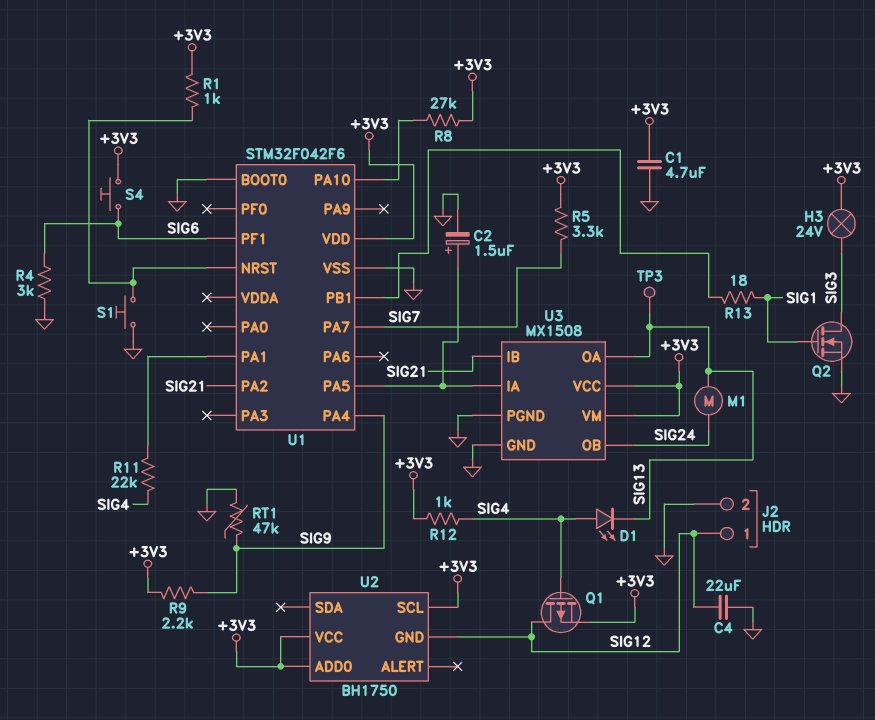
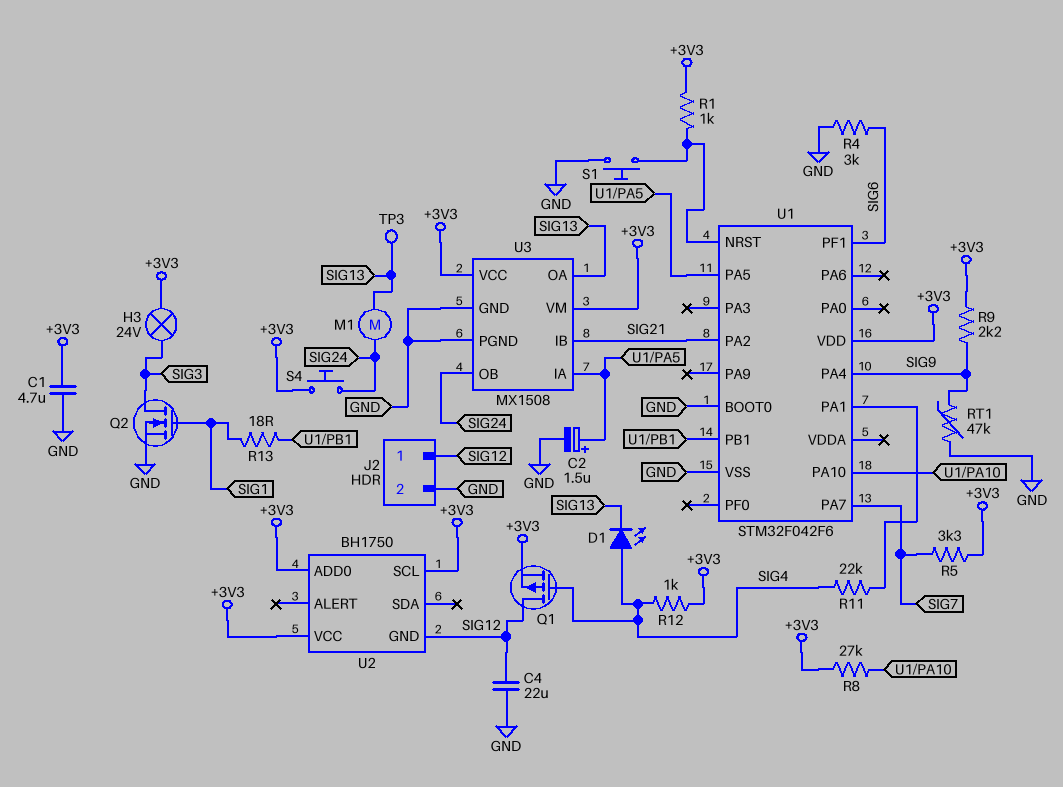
S4: button (+3V3, SIG6) -> button (+3V3, SIG24)

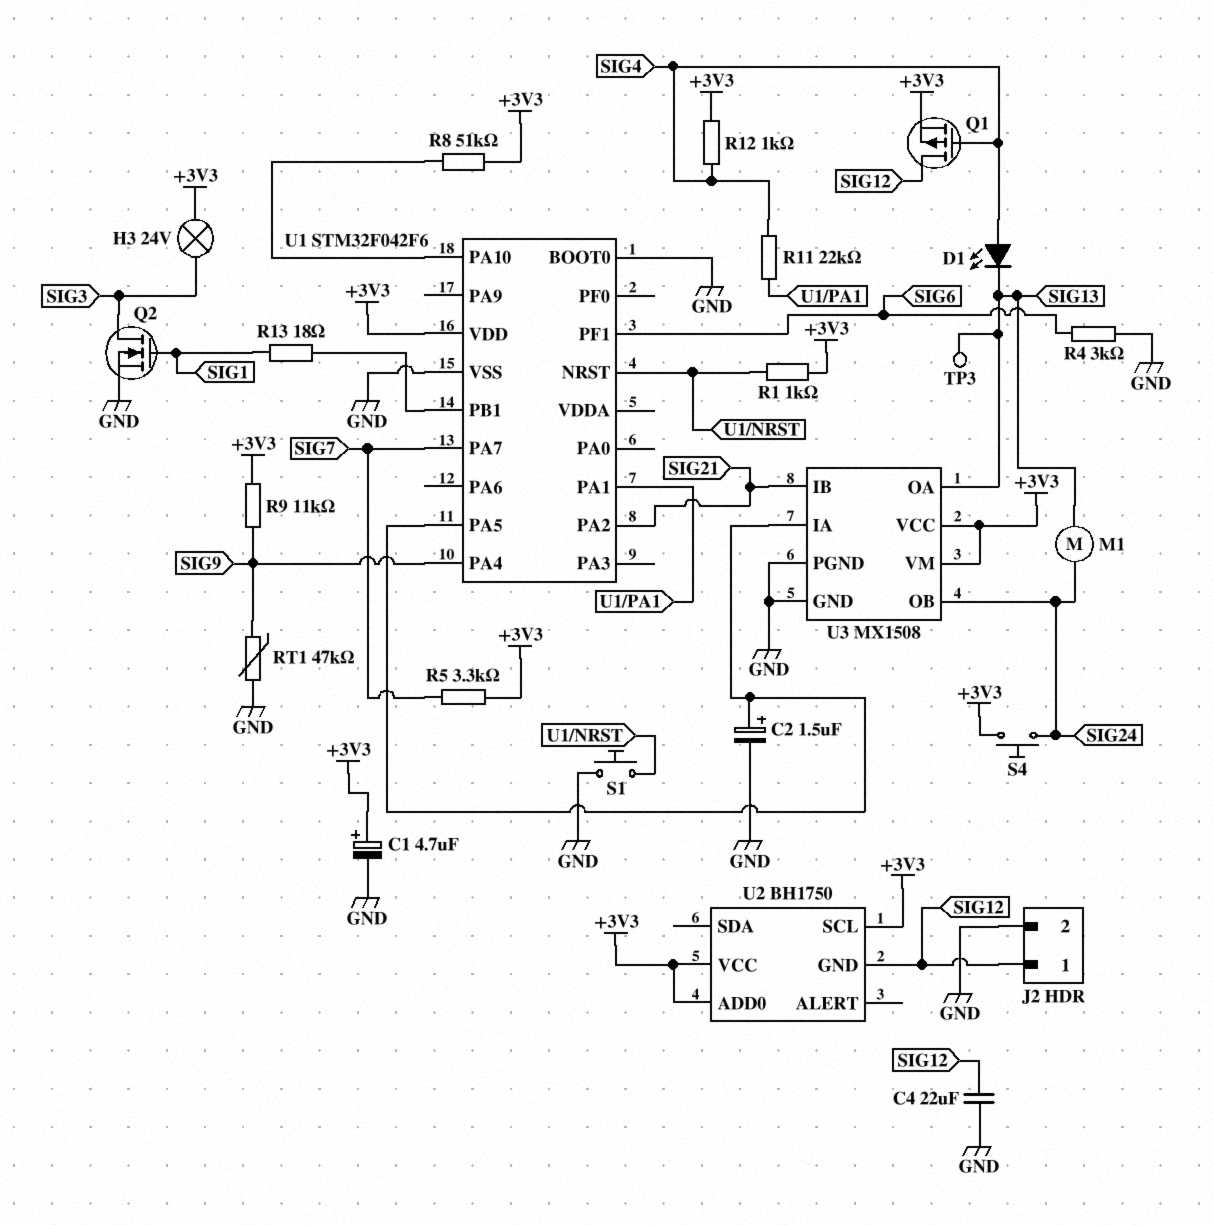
C1: 4.7uF (+3V3, GND) -> 4.7uF (plus +3V3, minus GND)
R8: 27k (+3V3, U1/PA10) -> 51k (+3V3, U1/PA10)
R9: 2.2k (+3V3, SIG9) -> 11k (+3V3, SIG9)

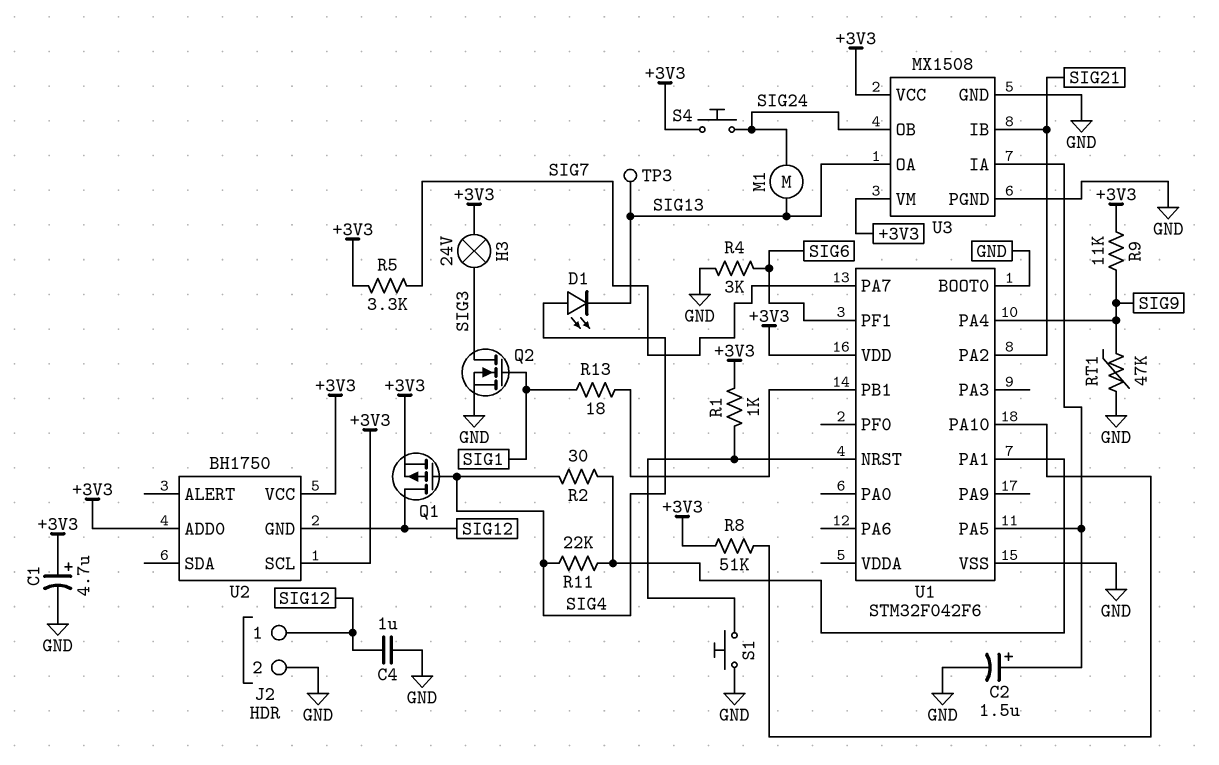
C4: 22uF (GND, SIG12) -> 1uF (GND, SIG12)
R2: none -> 30 (SIG4, U1/PA1)
R12: 1k (+3V3, SIG4) -> none

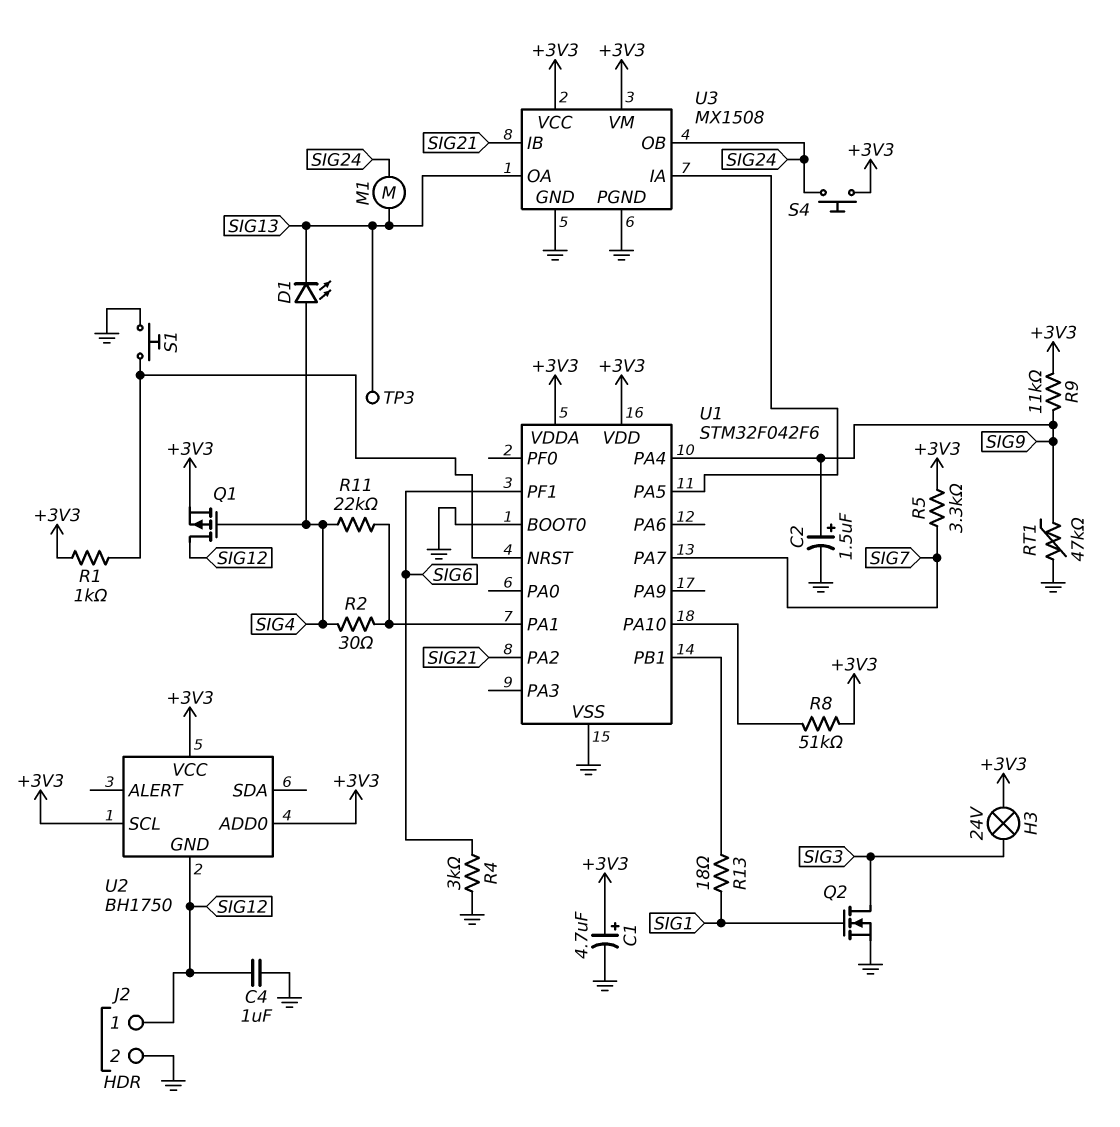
C2: 1.5uF (plus U1/PA5, minus GND) -> 1.5uF (plus SIG9, minus GND)
U1 pin VDDA: none -> +3V3

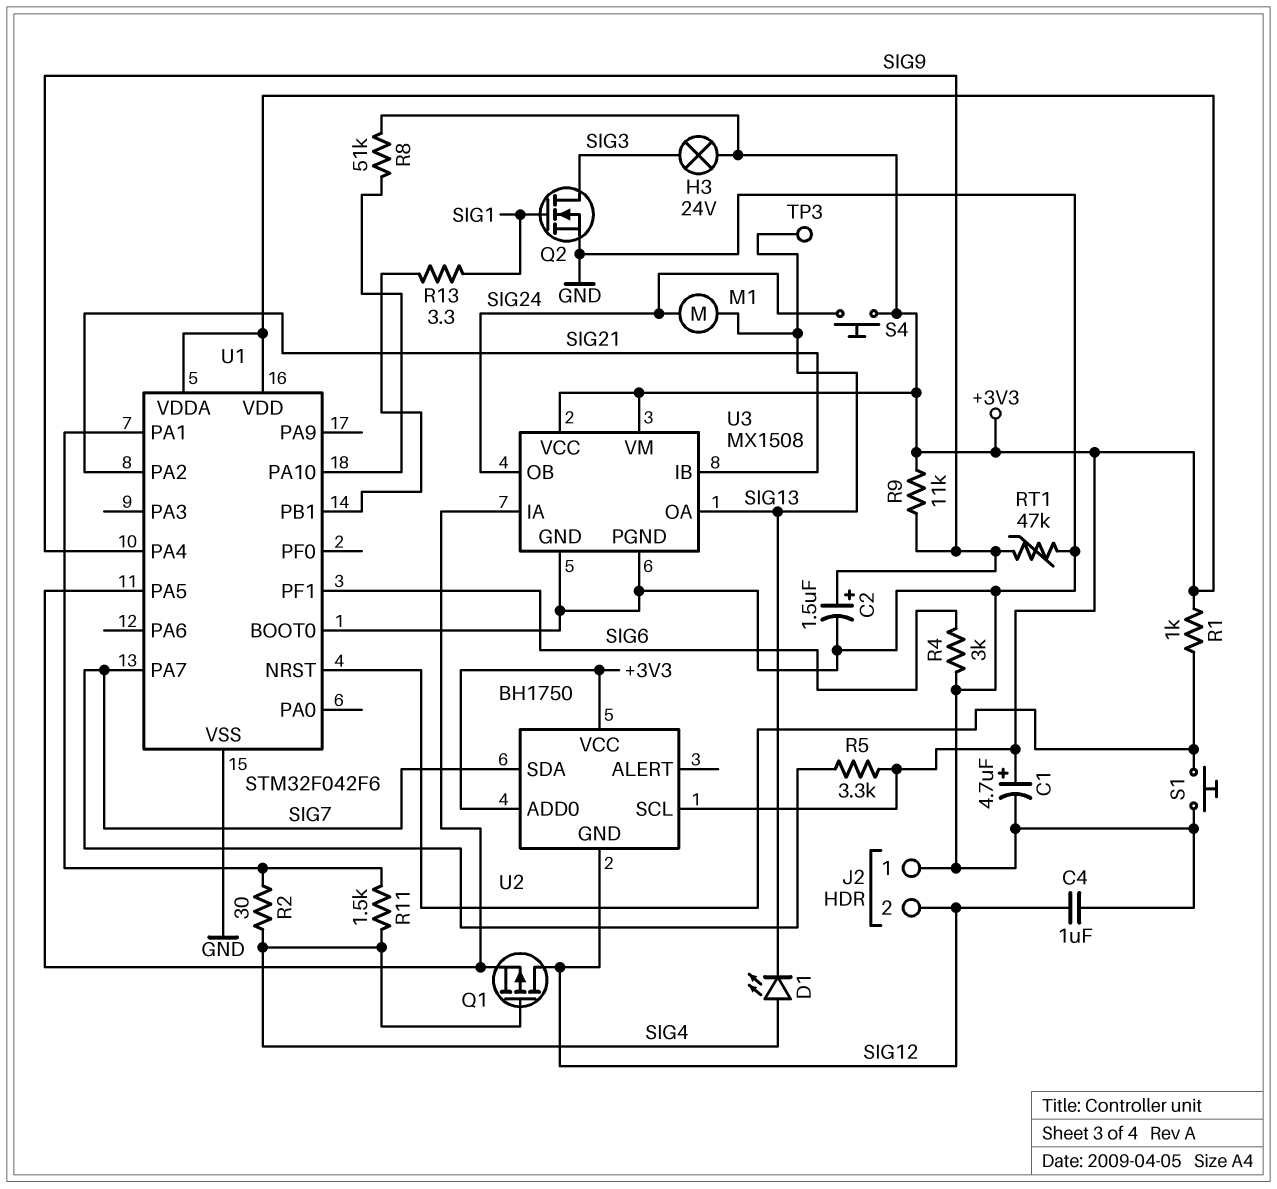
J2 pin 1: SIG12 -> GND
J2 pin 2: GND -> SIG12
Q1: PMOS (G SIG4, D SIG12, S +3V3) -> PMOS (G SIG4, D SIG12, S U1/PA5)
R11: 22k (SIG4, U1/PA1) -> 1.5k (SIG4, U1/PA1)
R13: 18 (SIG1, U1/PB1) -> 3.3 (SIG1, U1/PB1)
U2 pin SDA: none -> SIG7

